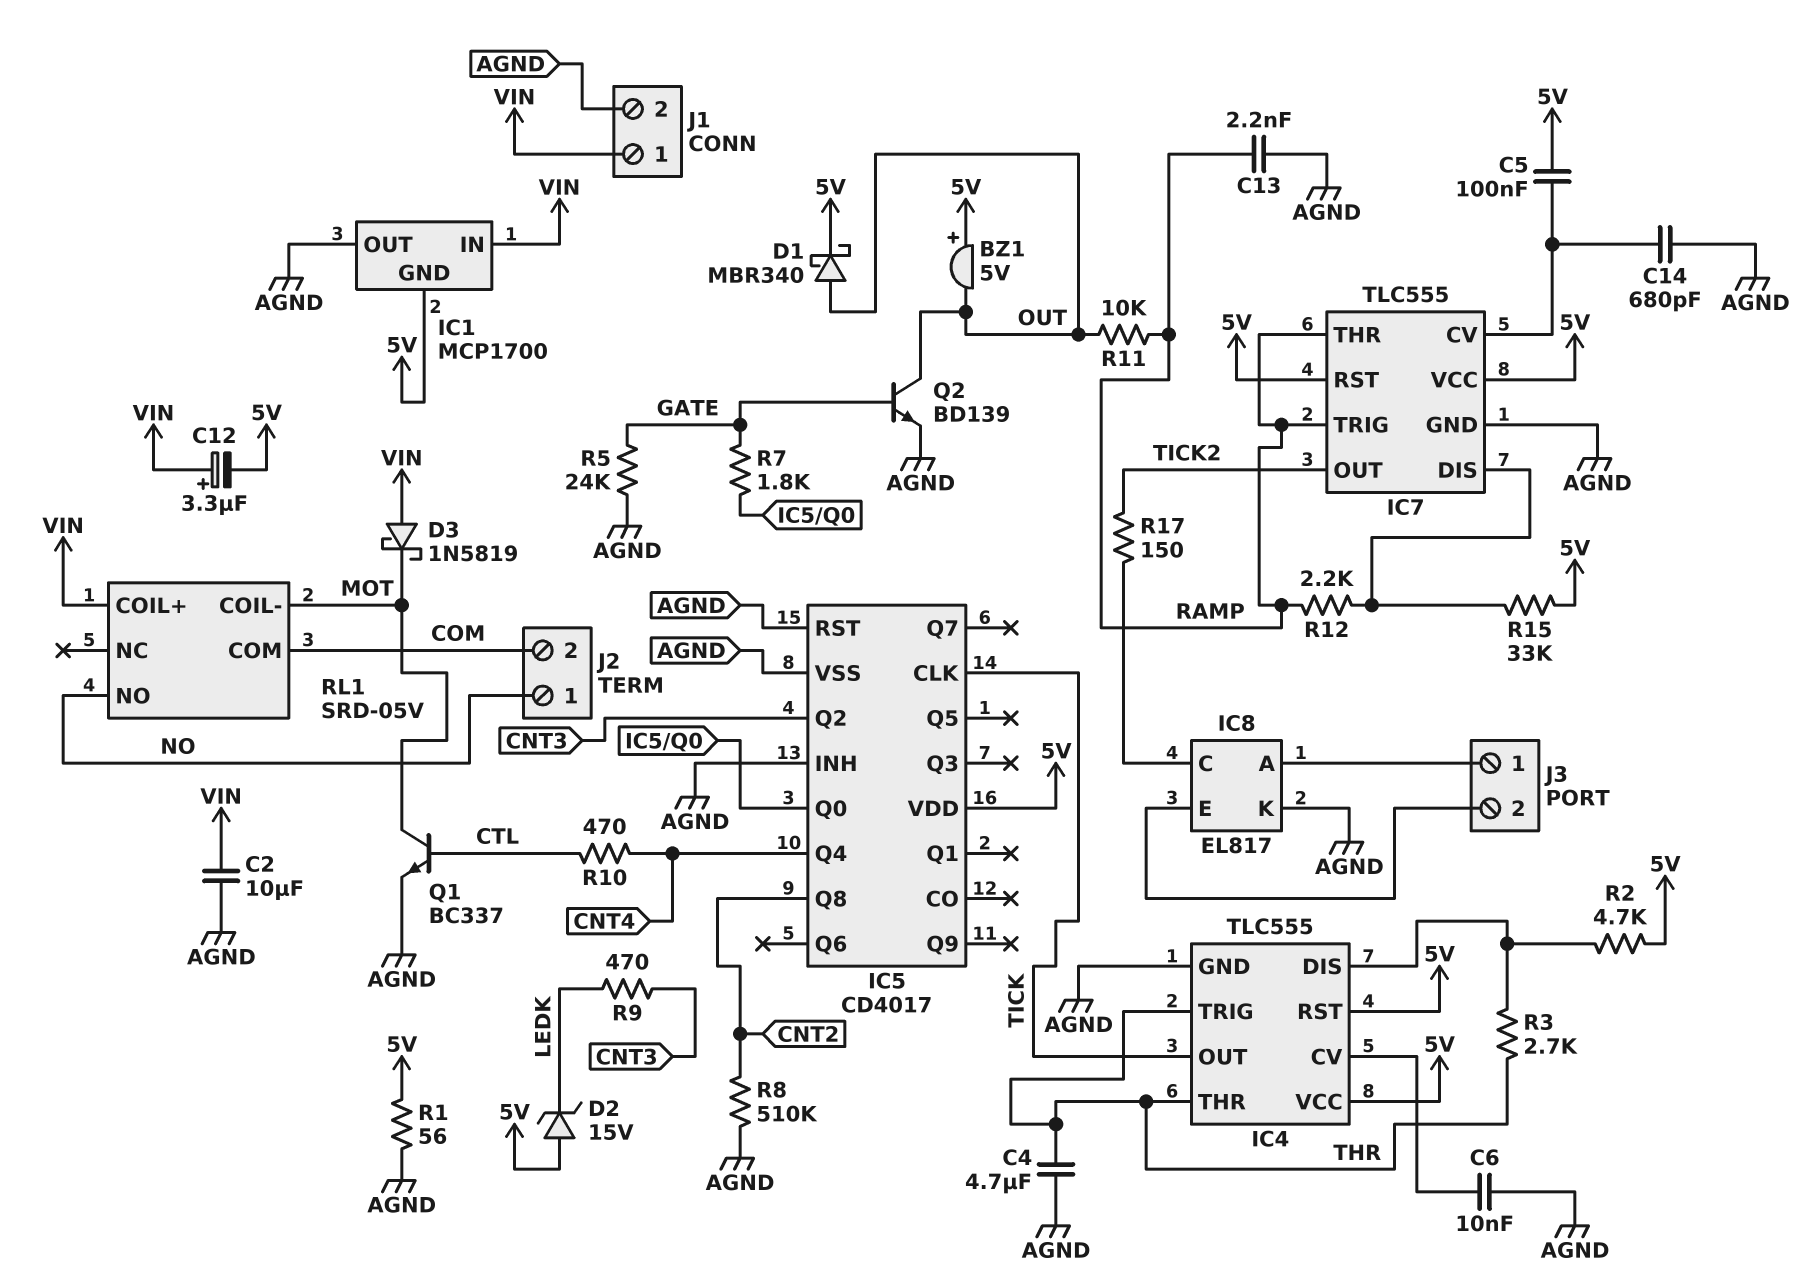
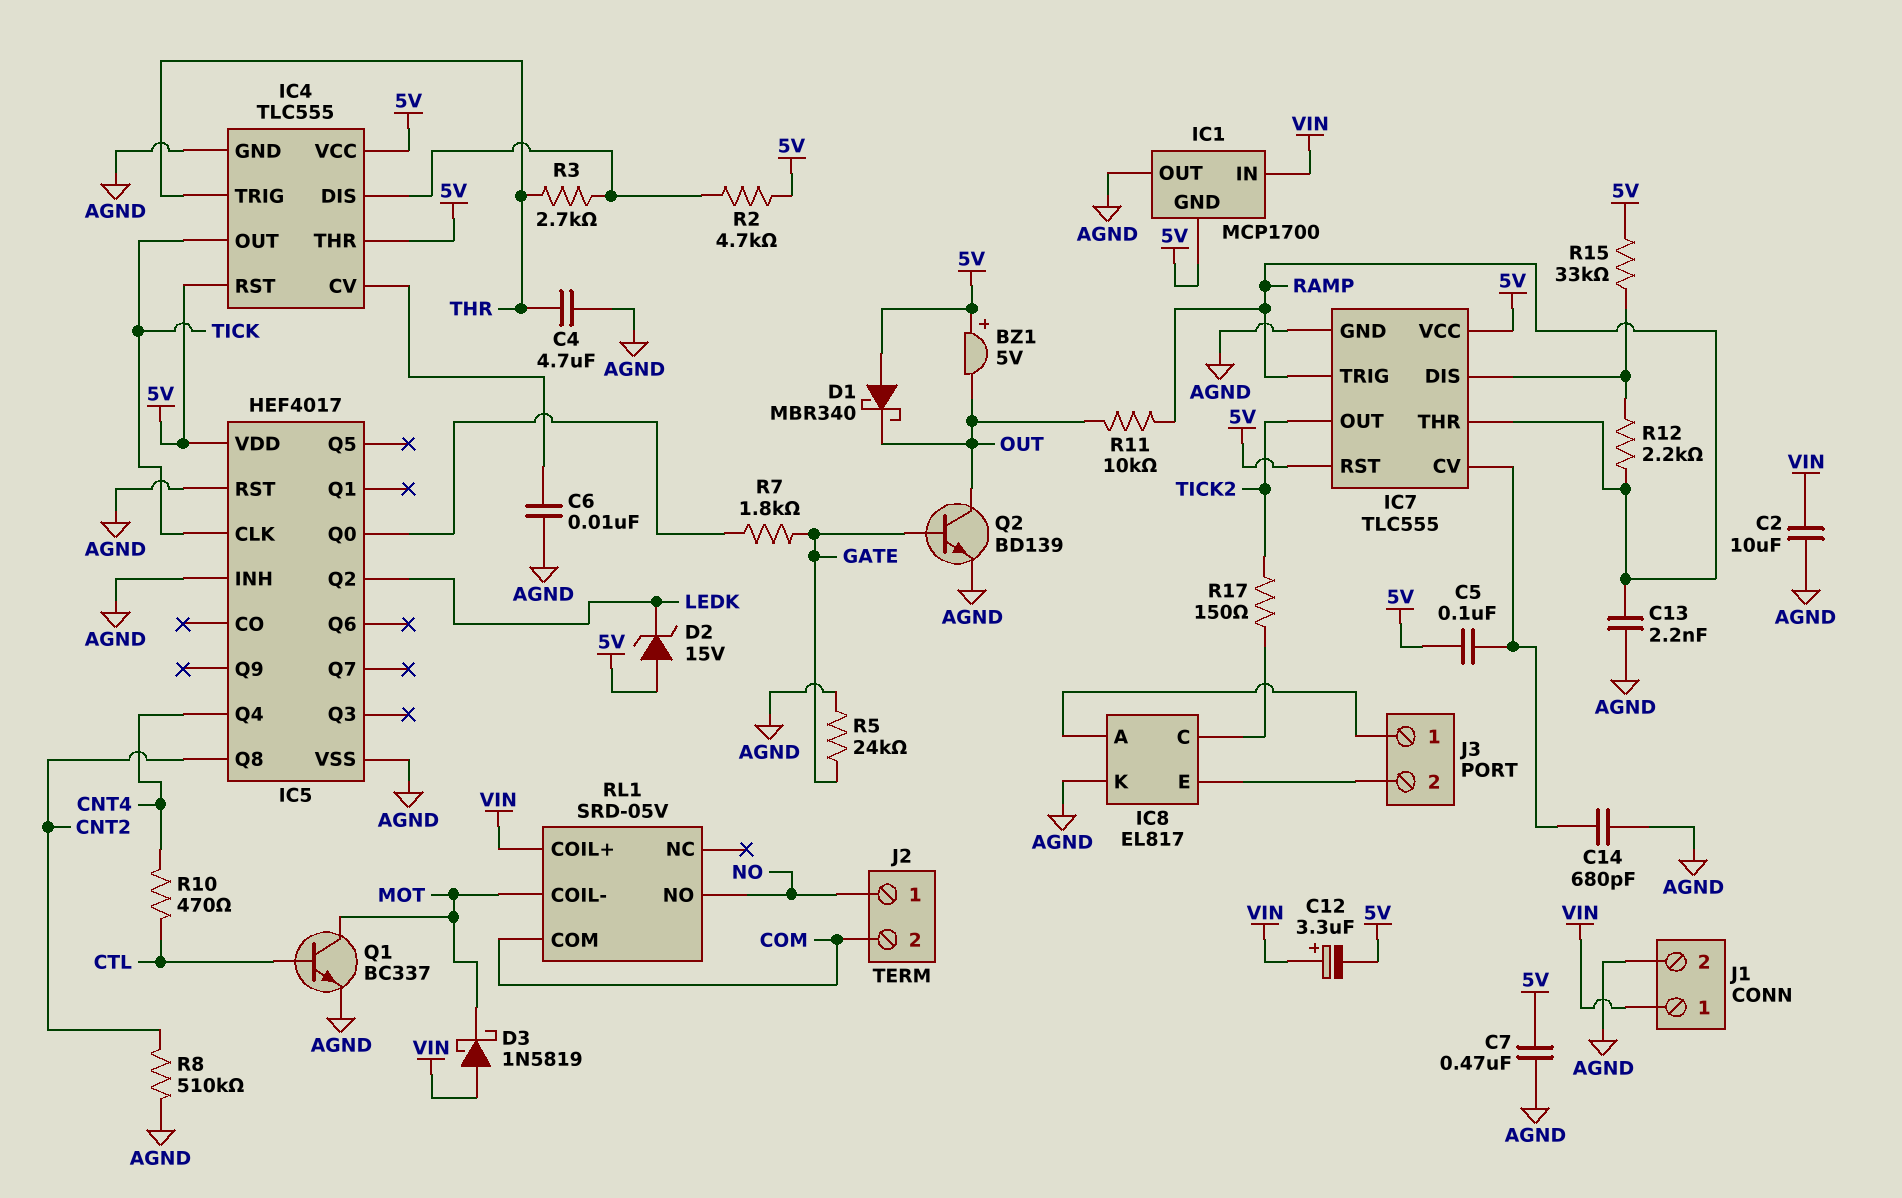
C7: none -> 470nF (5V, AGND)
D1: schottky MBR340 (A OUT, K 5V) -> schottky MBR340 (A 5V, K OUT)
IC4 pin THR: THR -> 5V
IC5: CD4017 -> HEF4017
IC5 pin Q2: CNT3 -> LEDK
R1: 56 (5V, AGND) -> none
R9: 470 (CNT3, LEDK) -> none

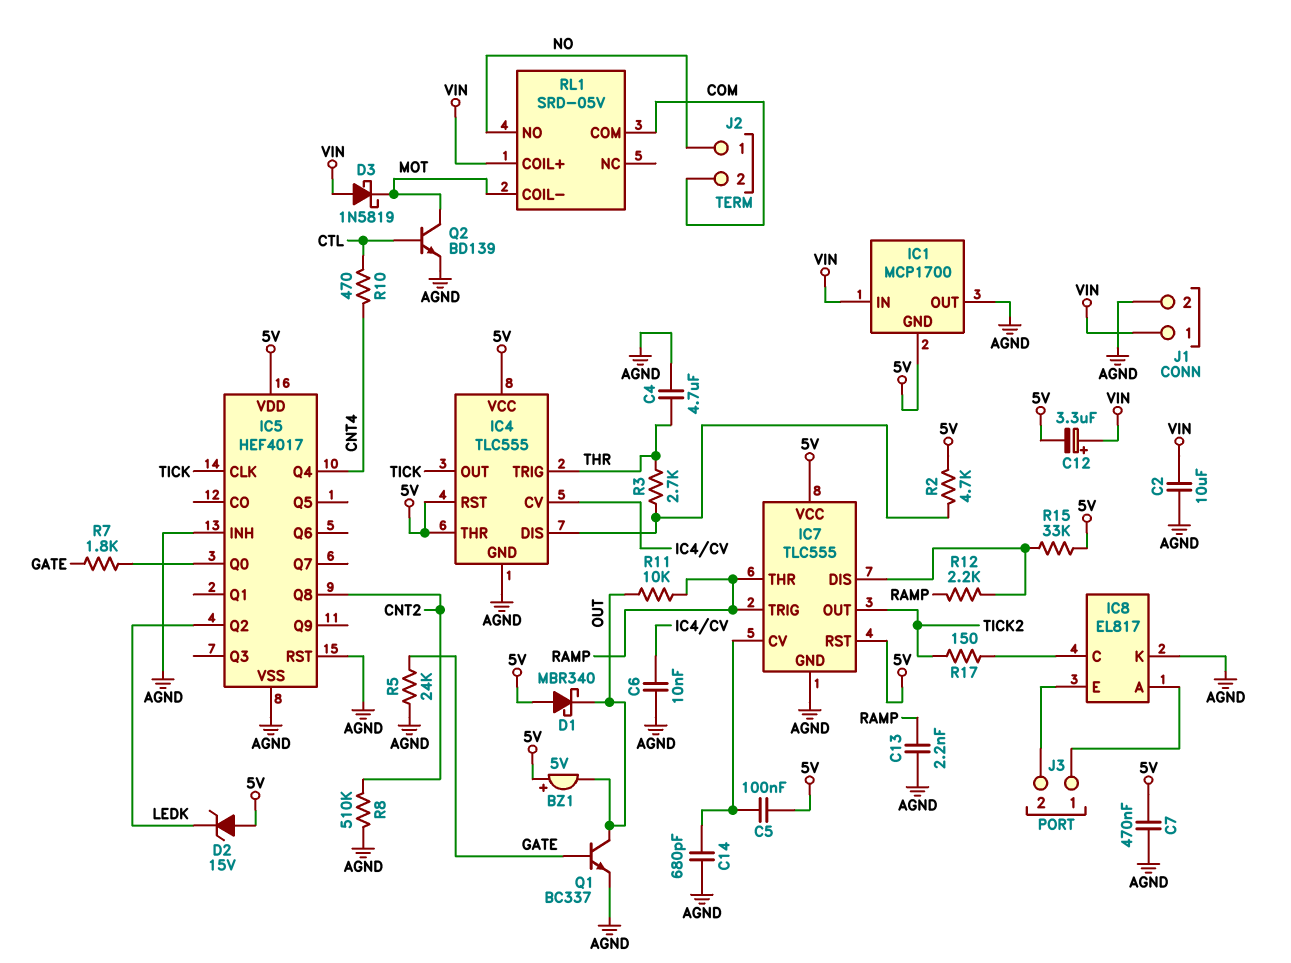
Q1: NPN BC337 (B CTL, C MOT, E AGND) -> NPN BC337 (B GATE, C OUT, E AGND)
Q2: NPN BD139 (B GATE, C OUT, E AGND) -> NPN BD139 (B CTL, C MOT, E AGND)

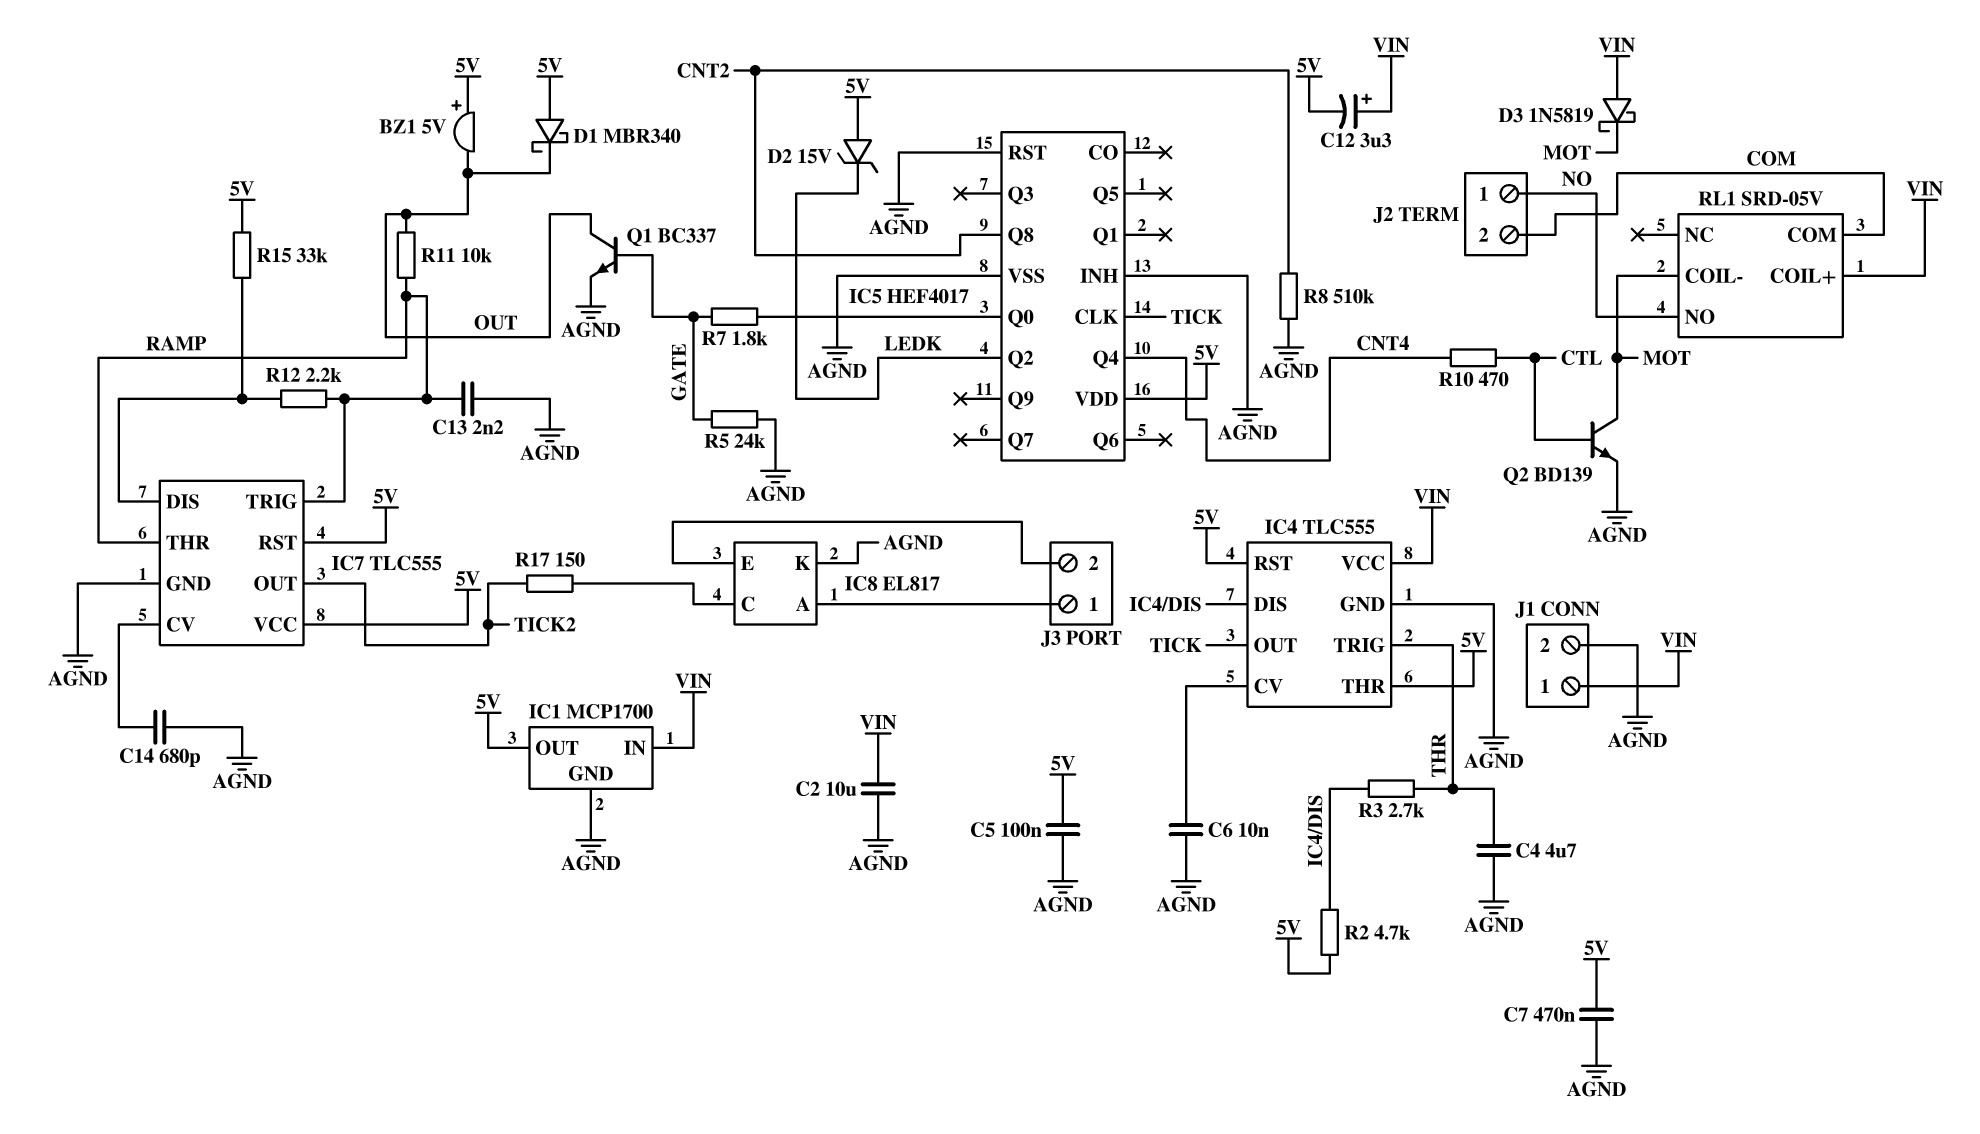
C5: 100nF (5V, IC7/CV) -> 100nF (5V, AGND)
IC1 pin GND: 5V -> AGND
IC1 pin OUT: AGND -> 5V
IC4 pin VCC: 5V -> VIN

